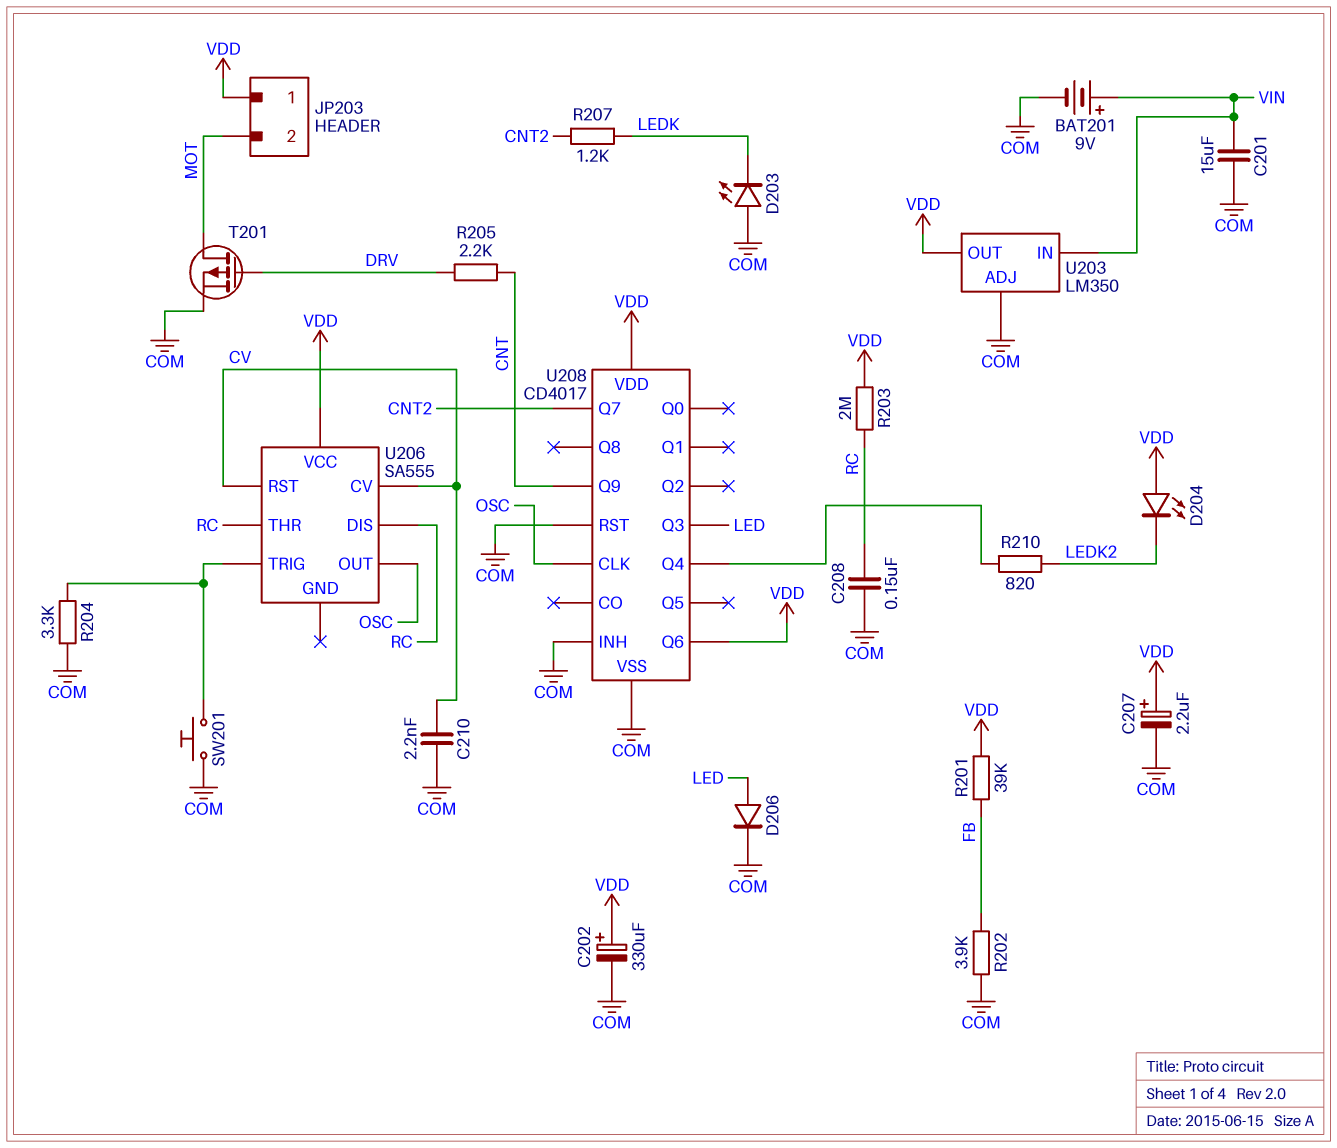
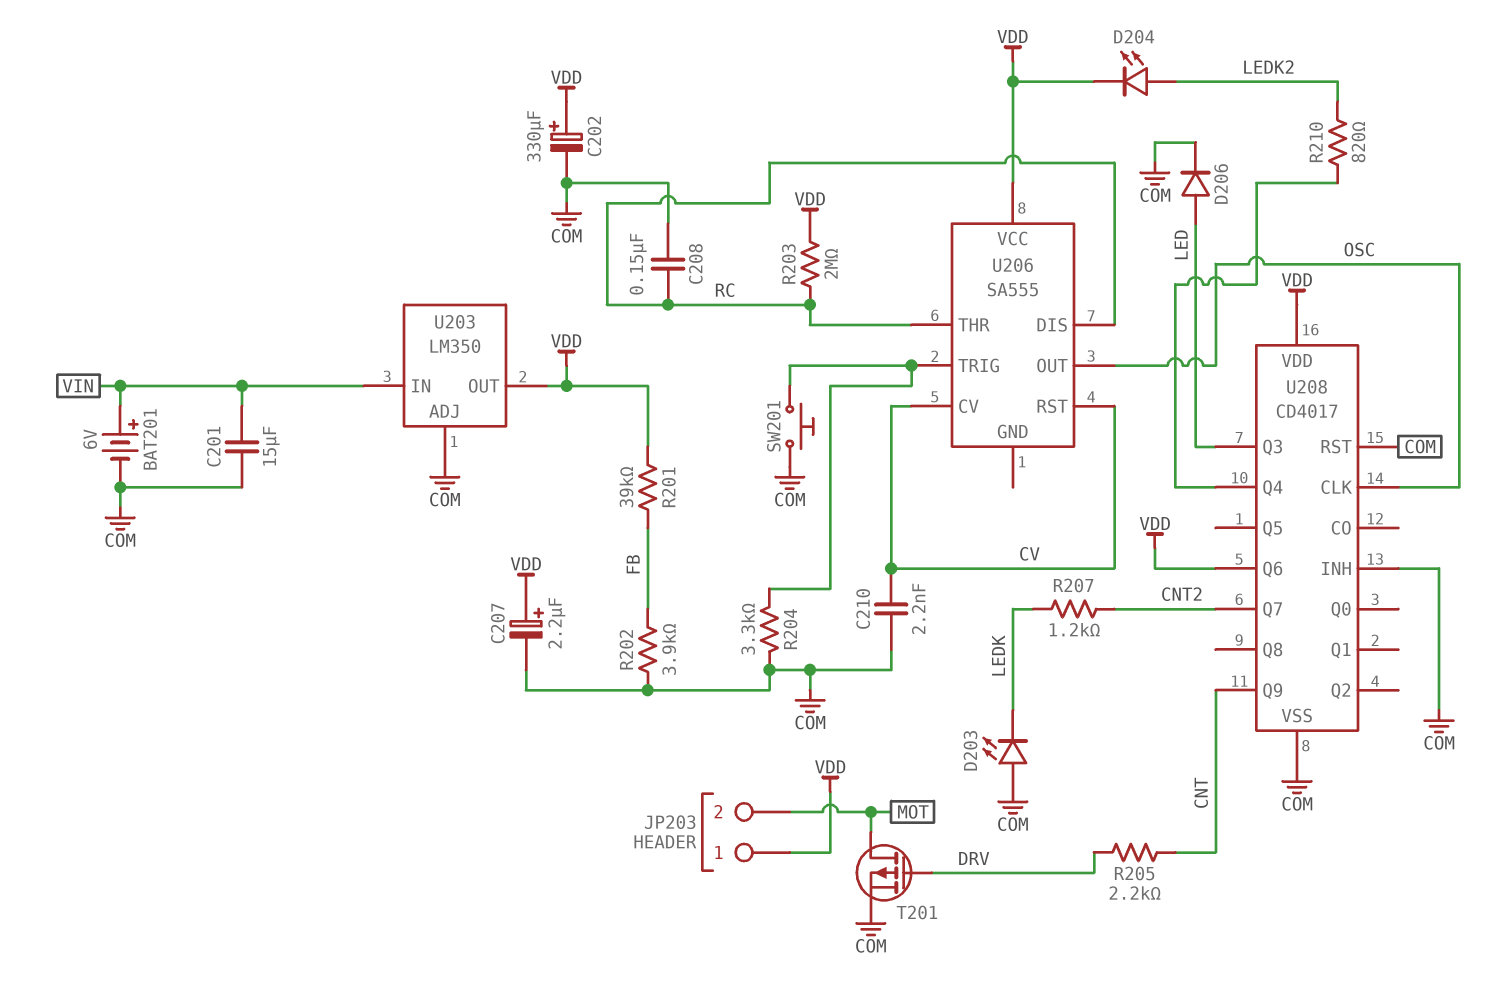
BAT201: 9V (plus VIN, minus COM) -> 6V (plus VIN, minus COM)
D204: LED (A VDD, K LEDK2) -> LED (A LEDK2, K VDD)

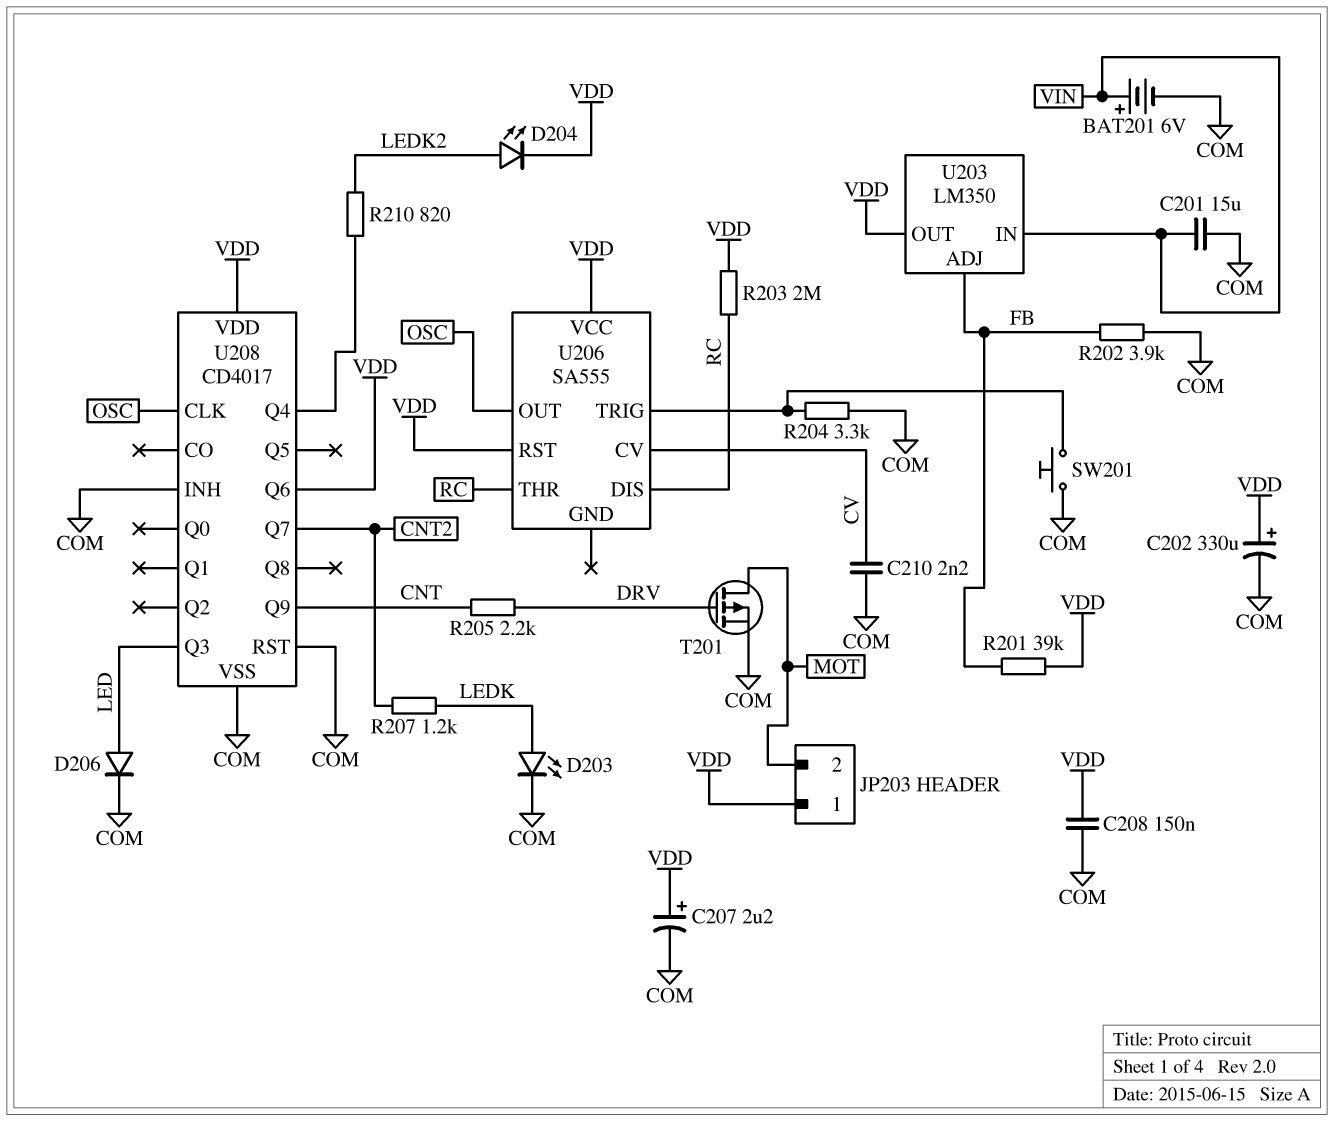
C208: 150nF (COM, RC) -> 150nF (COM, VDD)
D203: LED (A COM, K LEDK) -> LED (A LEDK, K COM)
U203 pin ADJ: COM -> FB
U206 pin RST: CV -> VDD

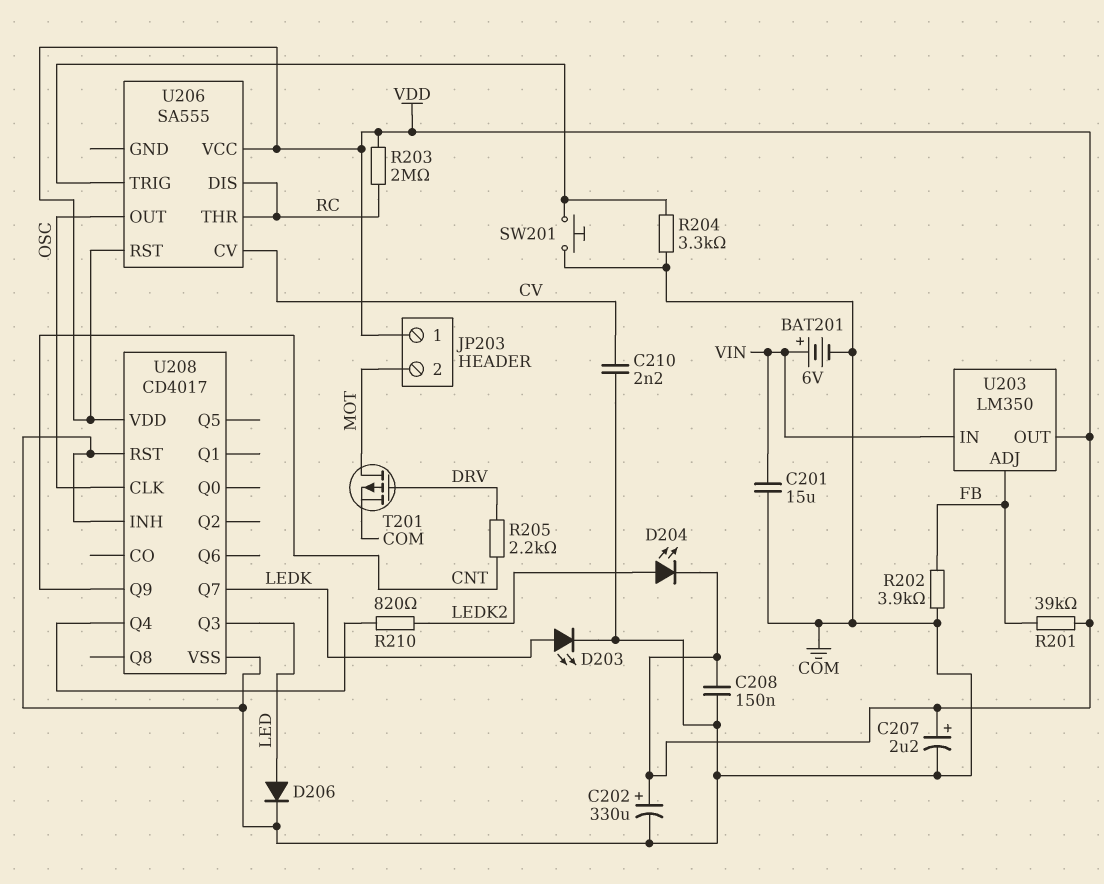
R207: 1.2k (CNT2, LEDK) -> none
U208 pin Q6: VDD -> none
U208 pin Q7: CNT2 -> LEDK

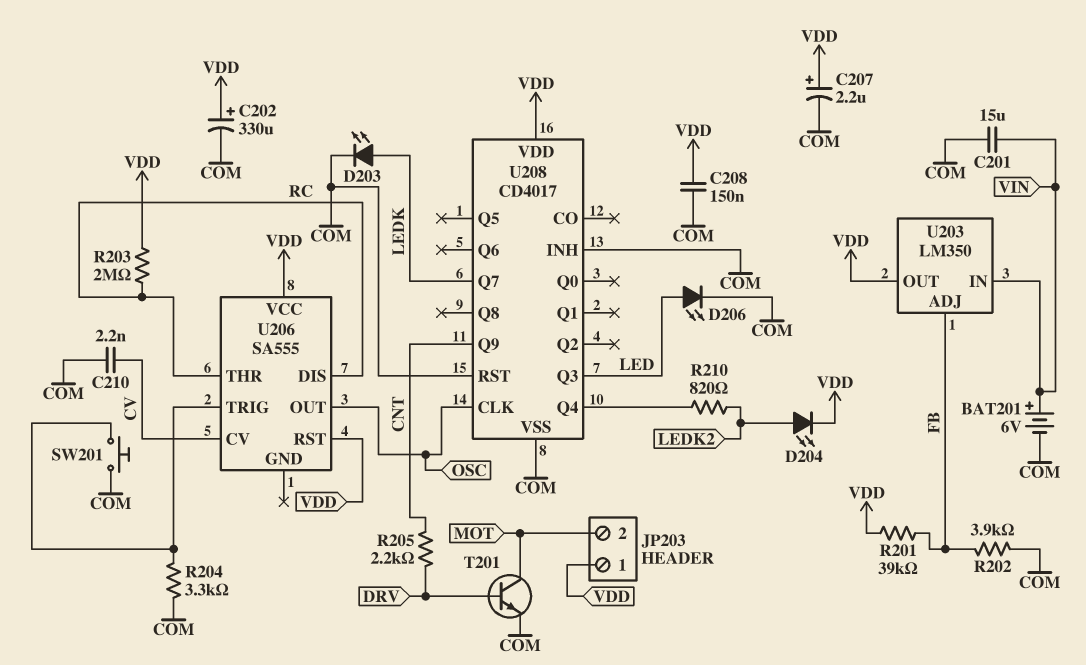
D206: diode (A LED, K COM) -> LED (A LED, K COM)
T201: PMOS (G DRV, D MOT, S COM) -> NPN (B DRV, C MOT, E COM)

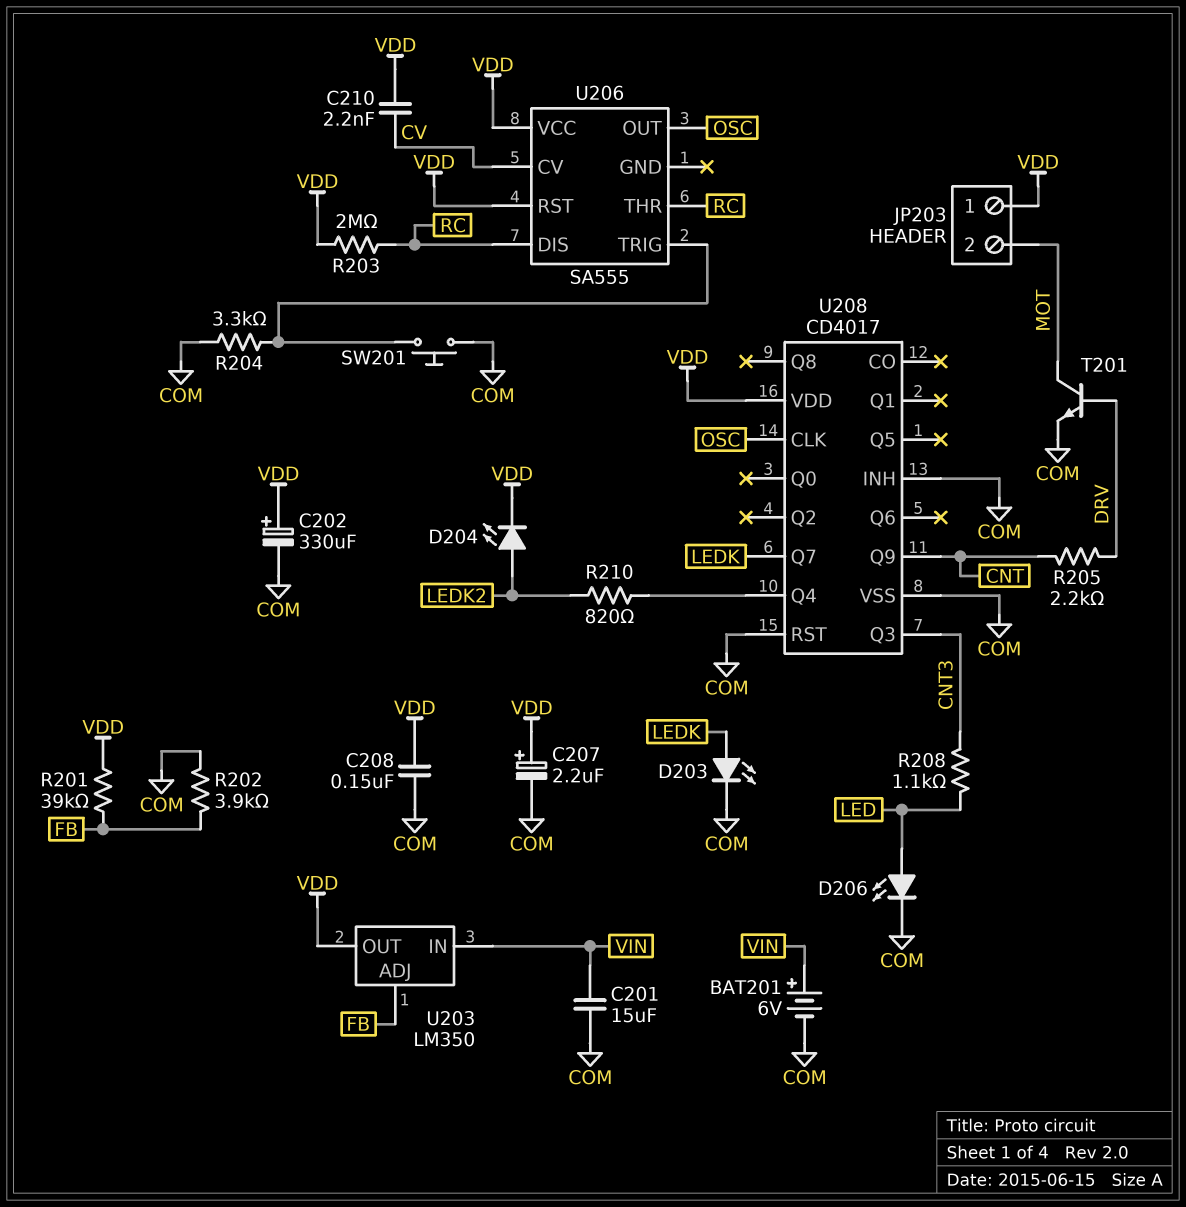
C210: 2.2nF (COM, CV) -> 2.2nF (CV, VDD)
R208: none -> 1.1k (CNT3, LED)
U208 pin Q3: LED -> CNT3

